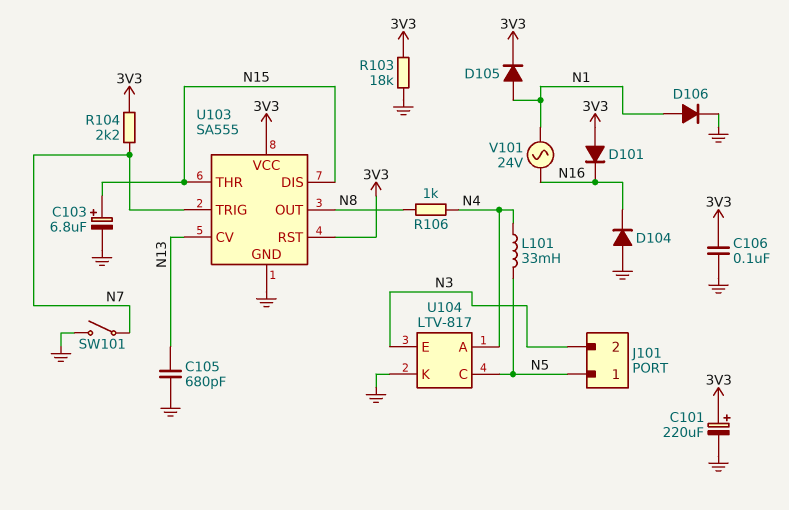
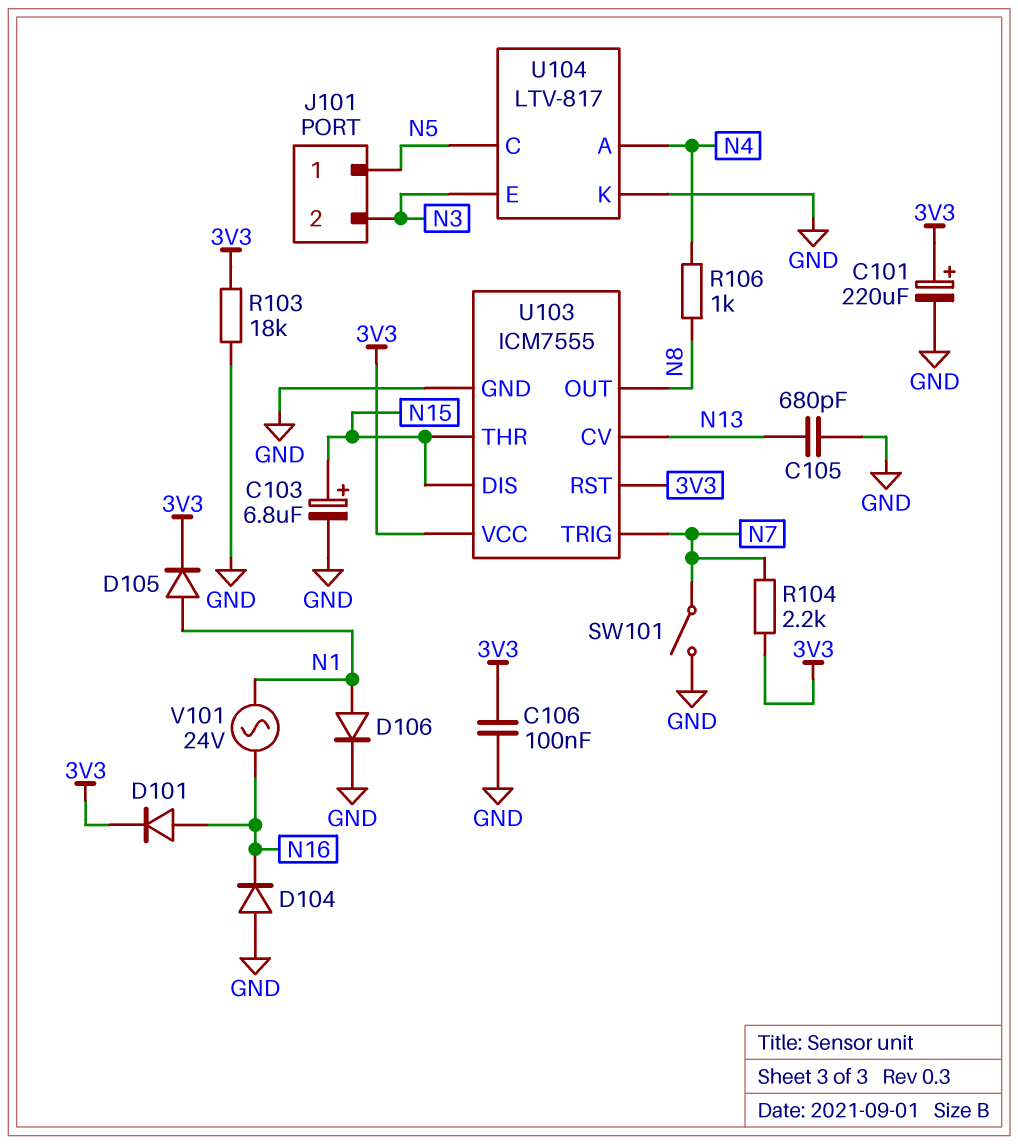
D101: diode (A 3V3, K N16) -> diode (A N16, K 3V3)
L101: 33mH (N4, N5) -> none
U103: SA555 -> ICM7555

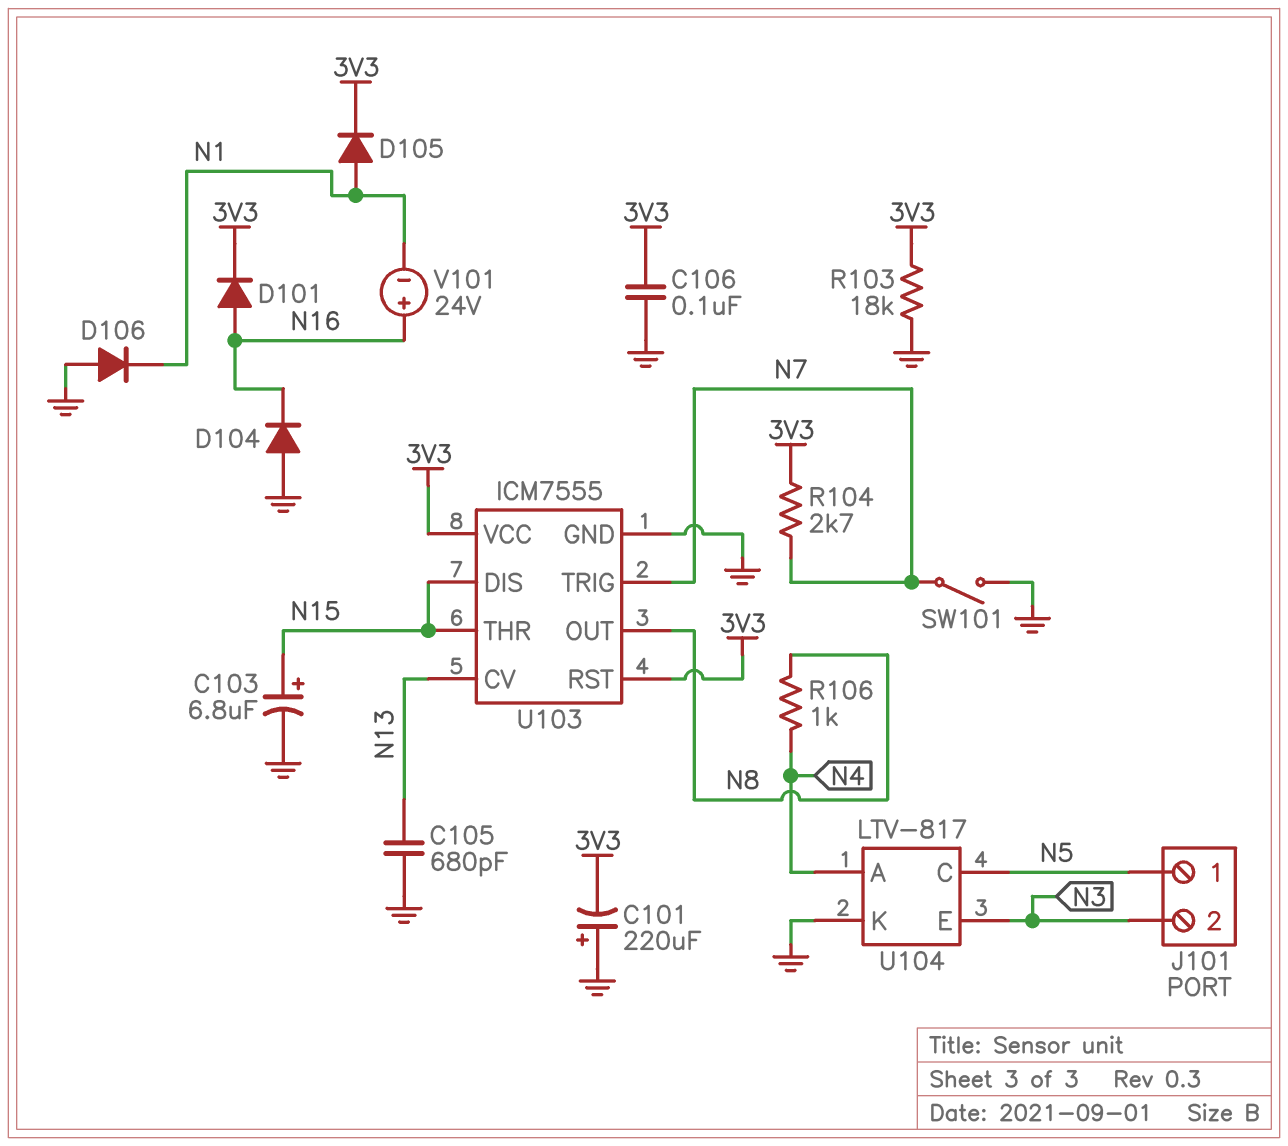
C101: 220uF (plus 3V3, minus GND) -> 220uF (plus GND, minus 3V3)
D106: diode (A N1, K GND) -> diode (A GND, K N1)
R104: 2.2k (3V3, N7) -> 2.7k (3V3, N7)
V101: AC 24V (N1, N16) -> 24V (plus N16, minus N1)

